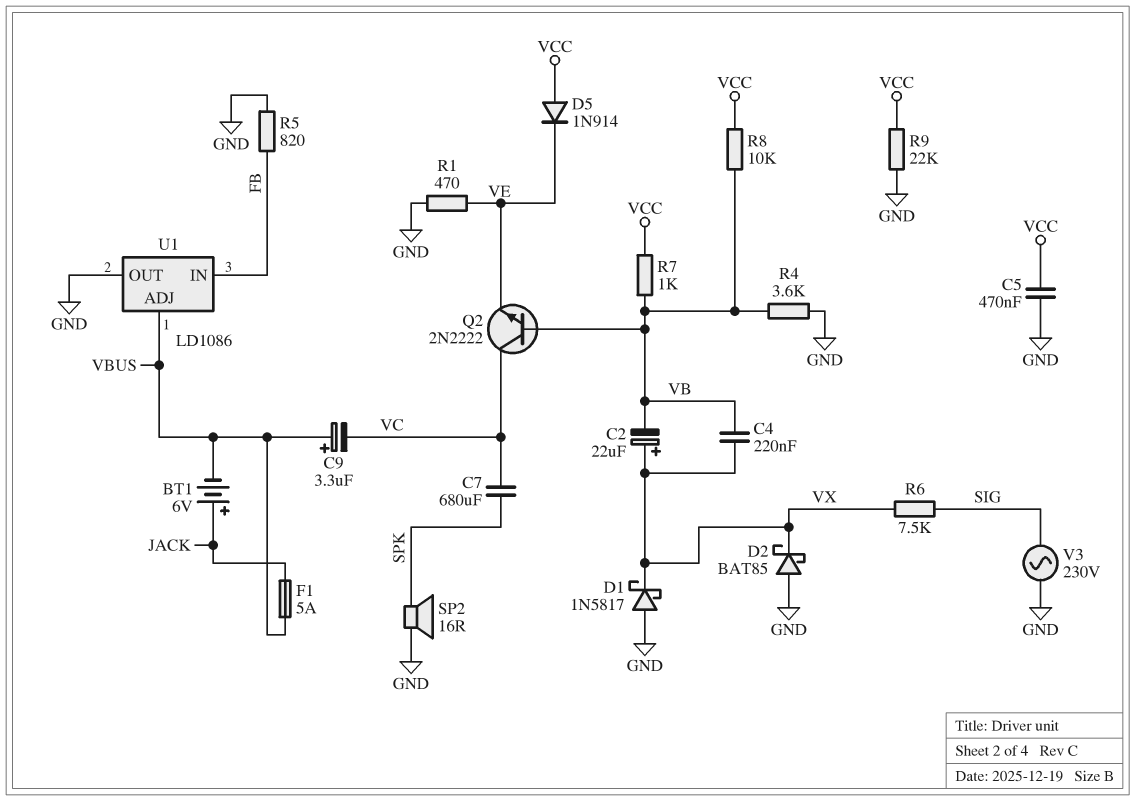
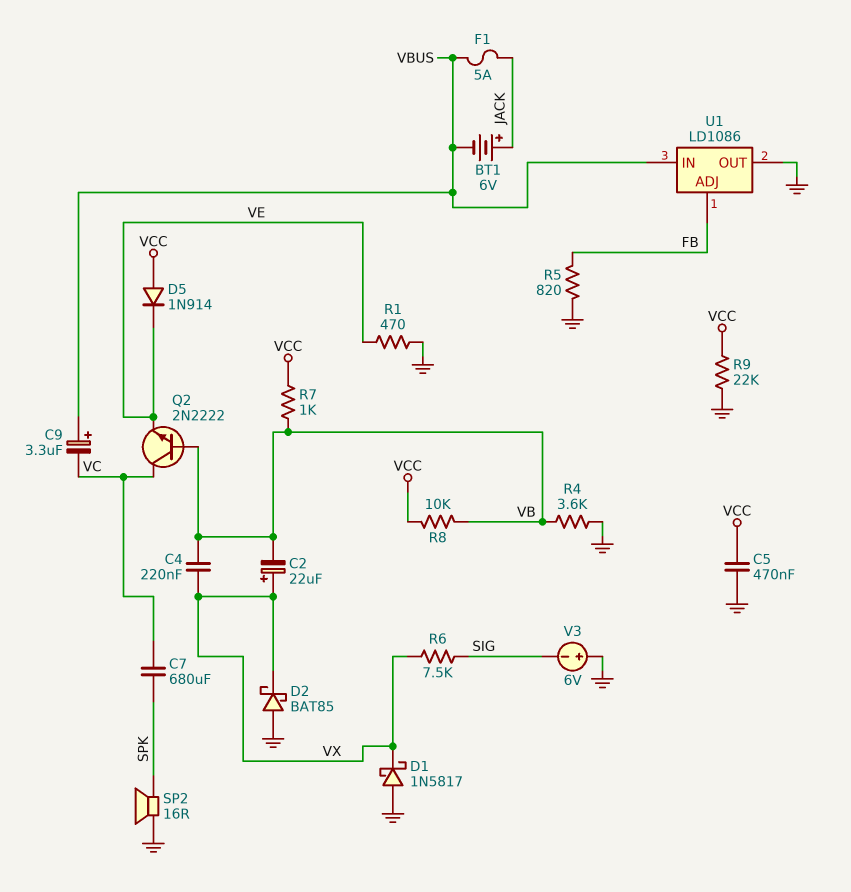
U1 pin ADJ: VBUS -> FB
U1 pin IN: FB -> VBUS
V3: AC 230V (GND, SIG) -> 6V (plus GND, minus SIG)

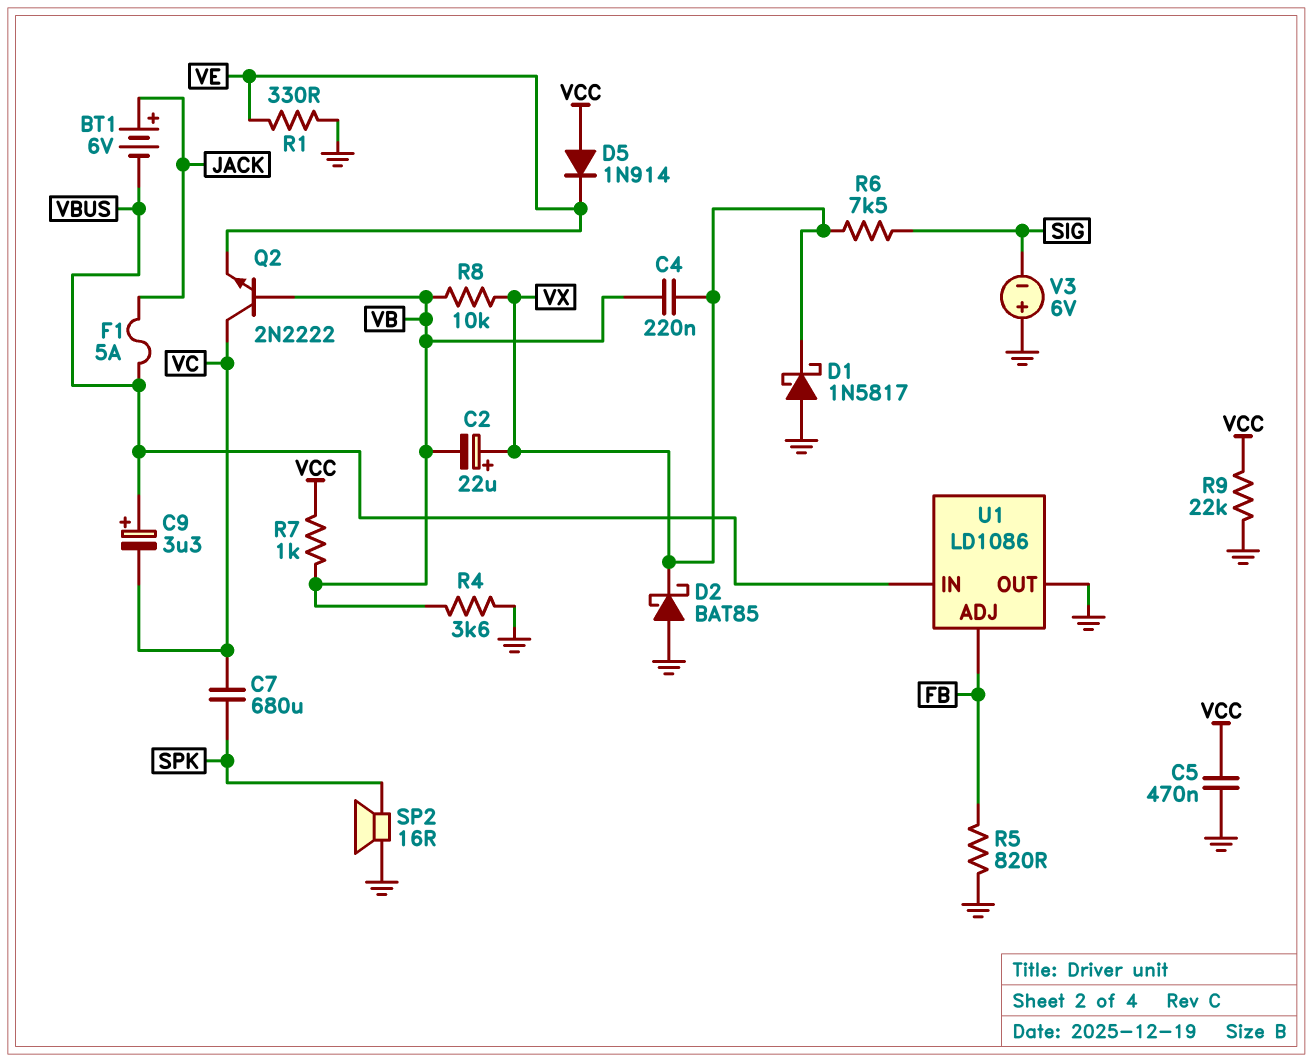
R1: 470 (GND, VE) -> 330 (GND, VE)
R8: 10k (VB, VCC) -> 10k (VB, VX)

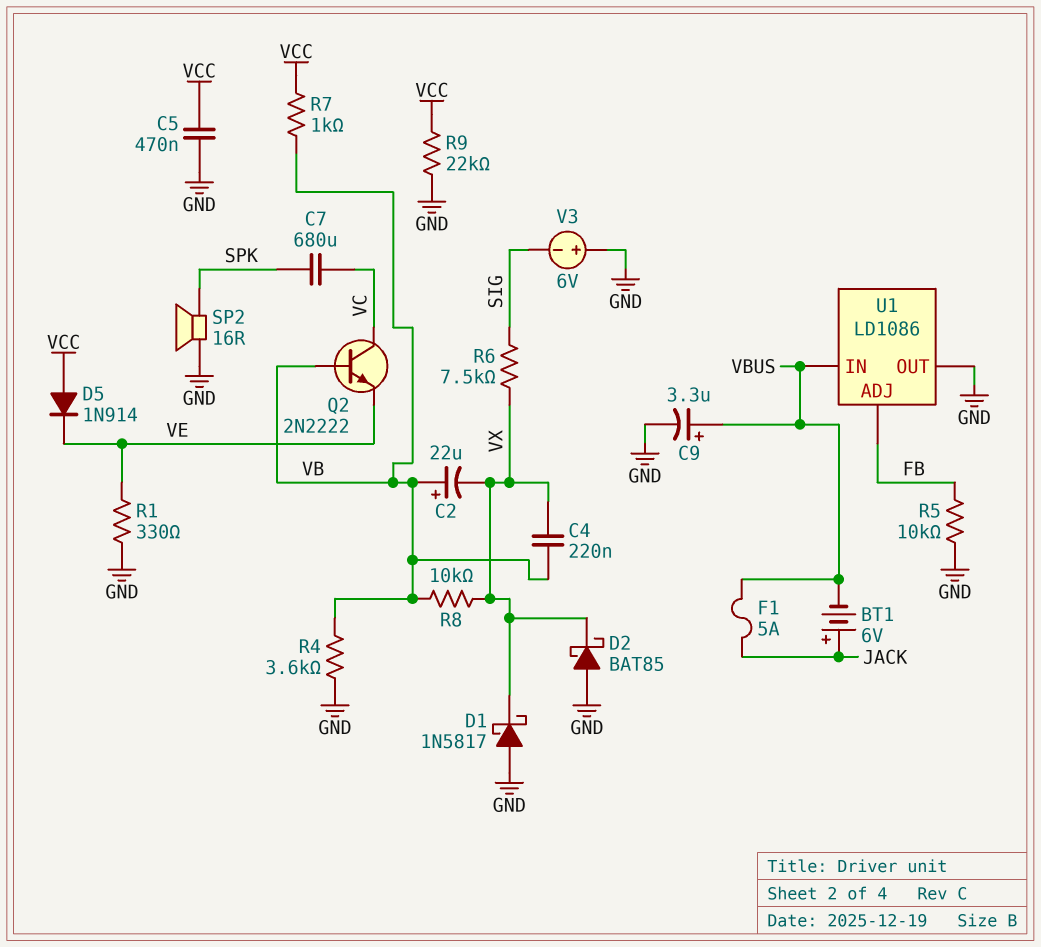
C2: 22uF (plus VX, minus VB) -> 22uF (plus VB, minus VX)
C9: 3.3uF (plus VBUS, minus VC) -> 3.3uF (plus VBUS, minus GND)
R5: 820 (FB, GND) -> 10k (FB, GND)

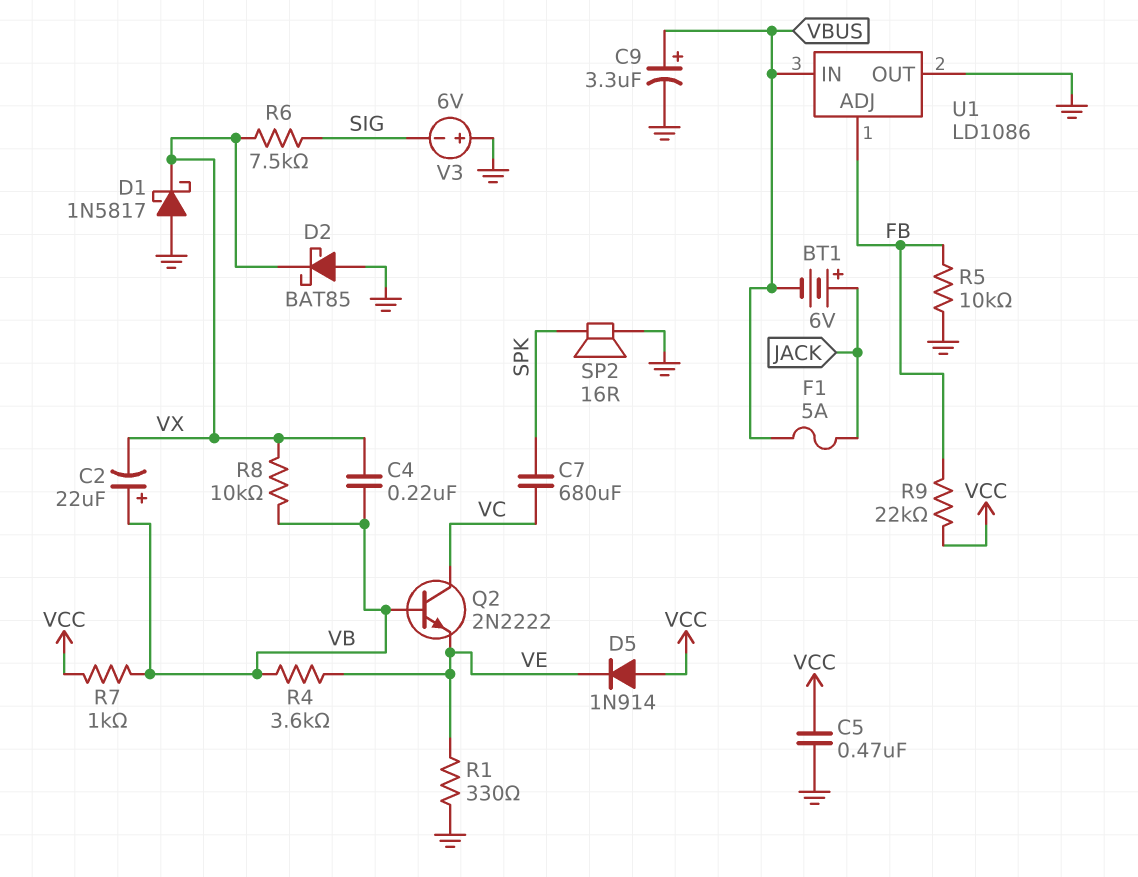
R4: 3.6k (GND, VB) -> 3.6k (VB, VE)
R9: 22k (GND, VCC) -> 22k (FB, VCC)

